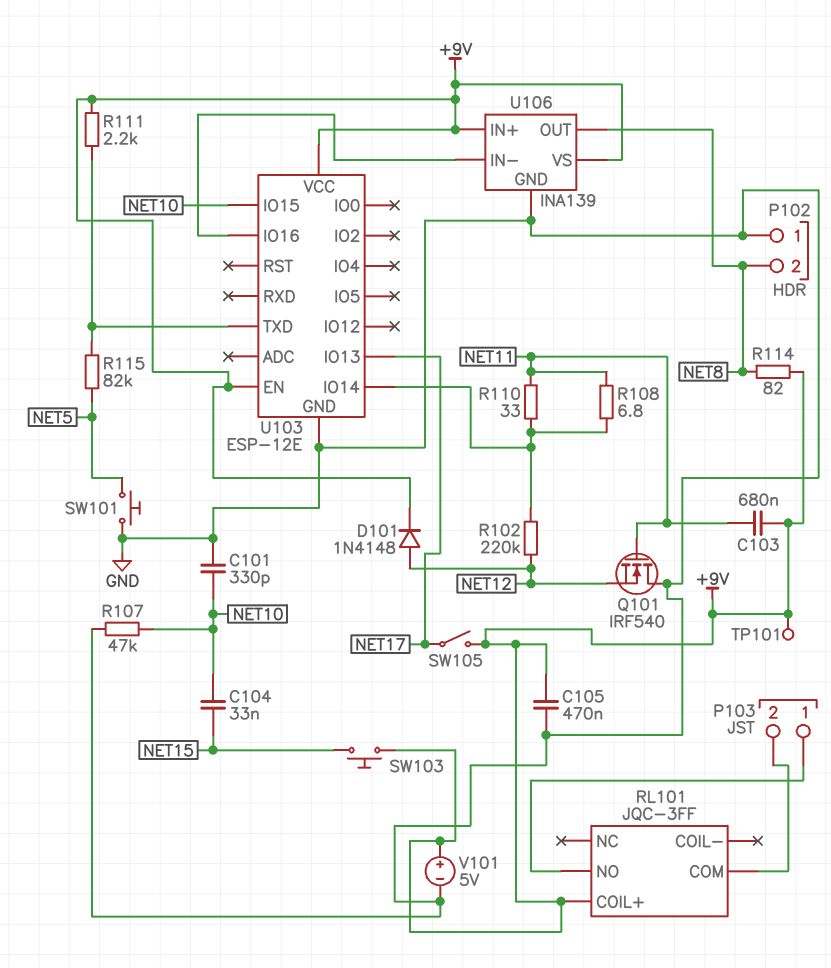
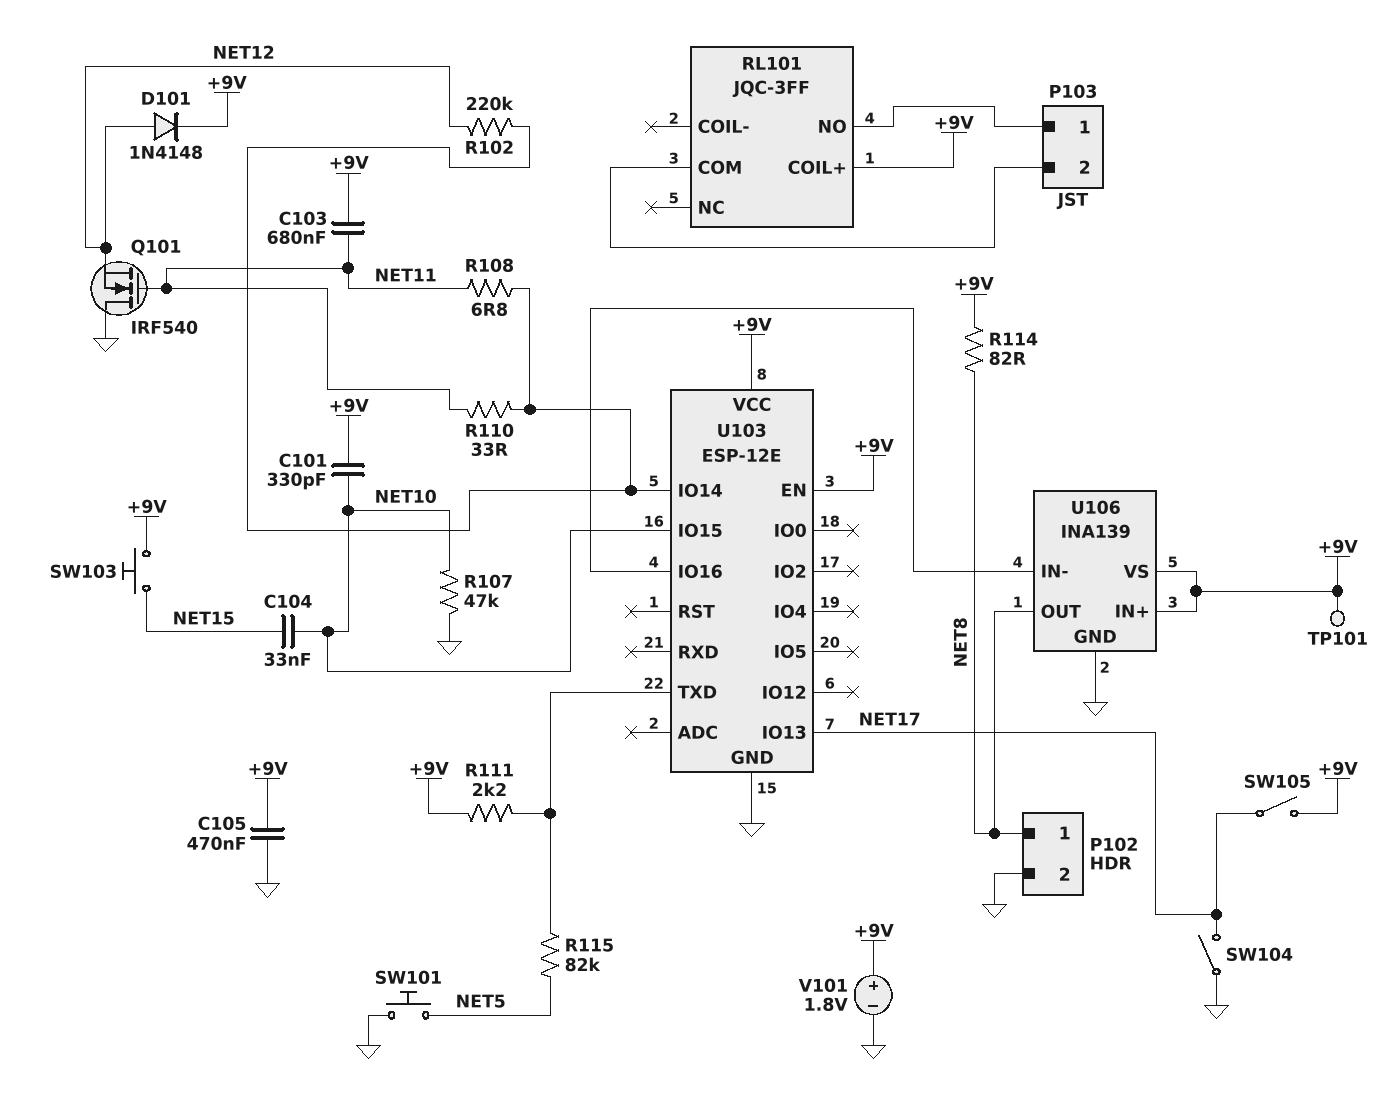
C101: 330pF (GND, NET10) -> 330pF (+9V, NET10)
P102 pin 1: GND -> NET8
P102 pin 2: NET8 -> GND
SW104: none -> switch (GND, NET17)
V101: 5V (plus +9V, minus GND) -> 1.8V (plus +9V, minus GND)

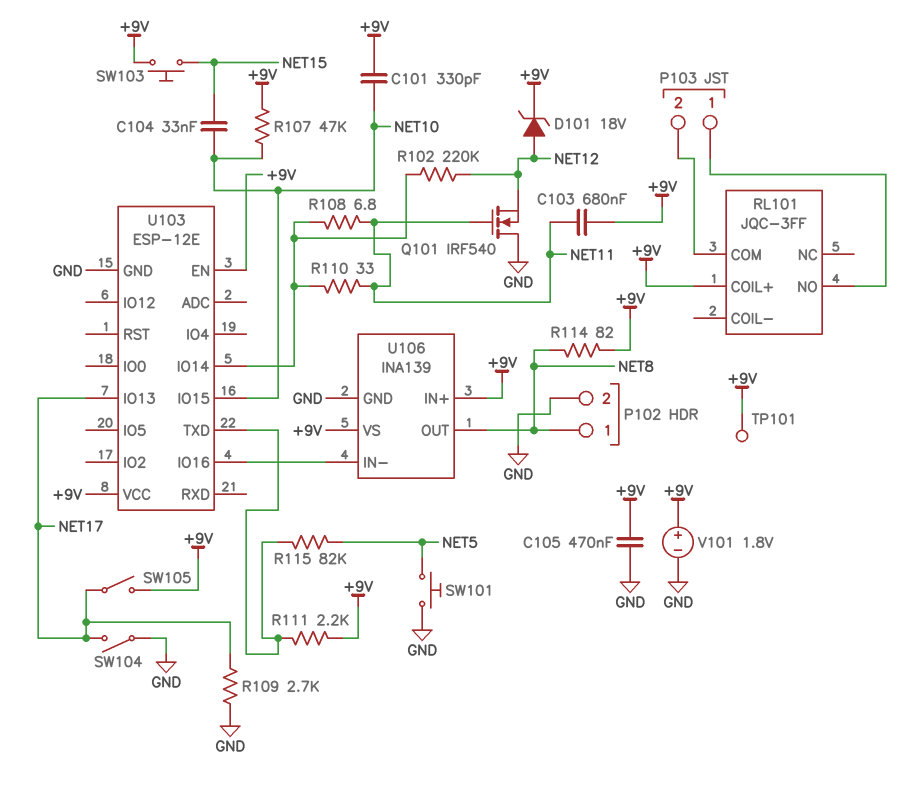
D101: diode 1N4148 (A NET12, K +9V) -> zener 18V (A NET12, K +9V)
R107: 47k (GND, NET10) -> 47k (+9V, NET10)
R109: none -> 2.7k (GND, NET17)

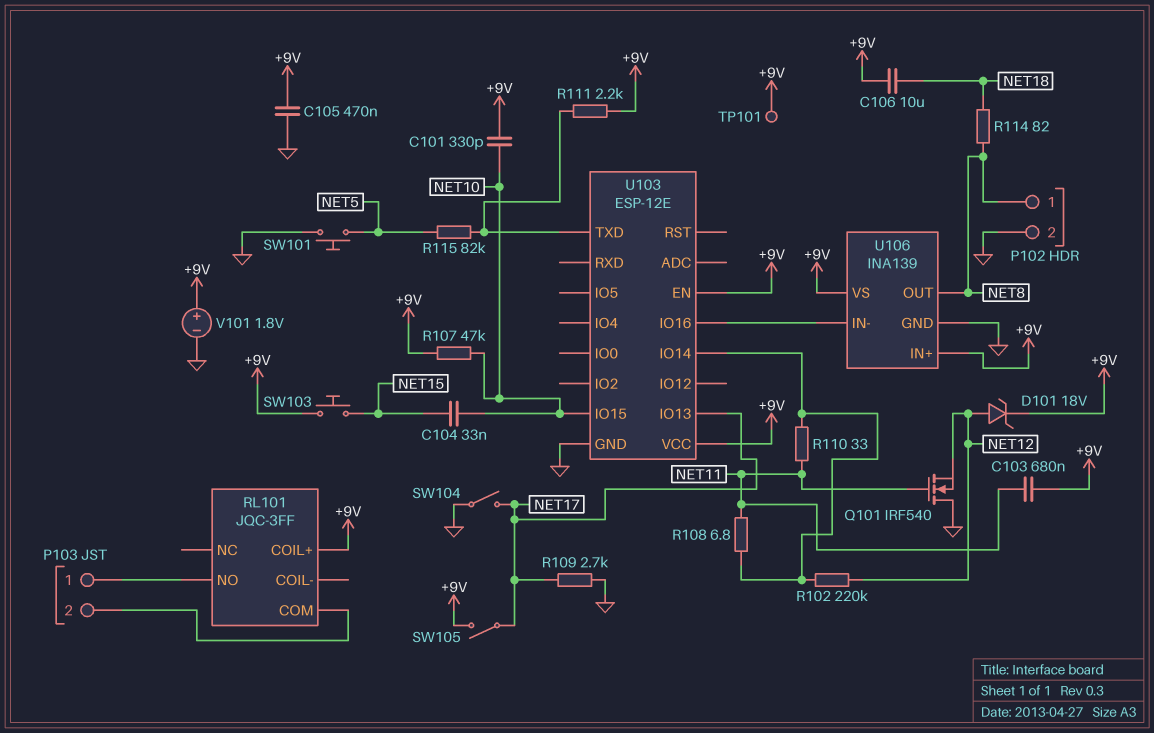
C106: none -> 10uF (+9V, NET18)
R114: 82 (+9V, NET8) -> 82 (NET8, NET18)

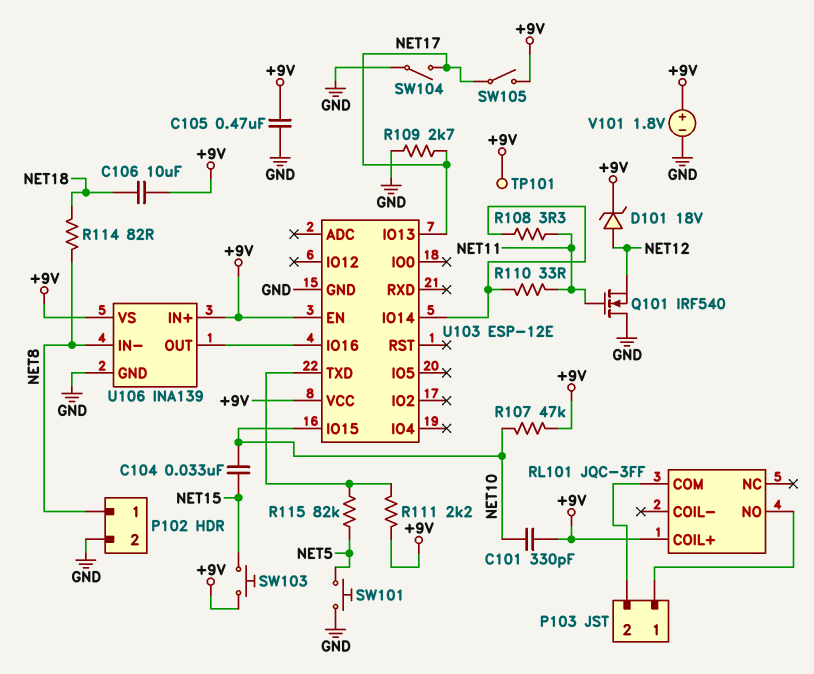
C103: 680nF (+9V, NET11) -> none
R102: 220k (NET12, U103/IO14) -> none
R108: 6.8 (NET11, U103/IO14) -> 3.3 (NET11, U103/IO14)
U106 pin IN-: U103/IO16 -> NET8
U106 pin OUT: NET8 -> U103/IO16

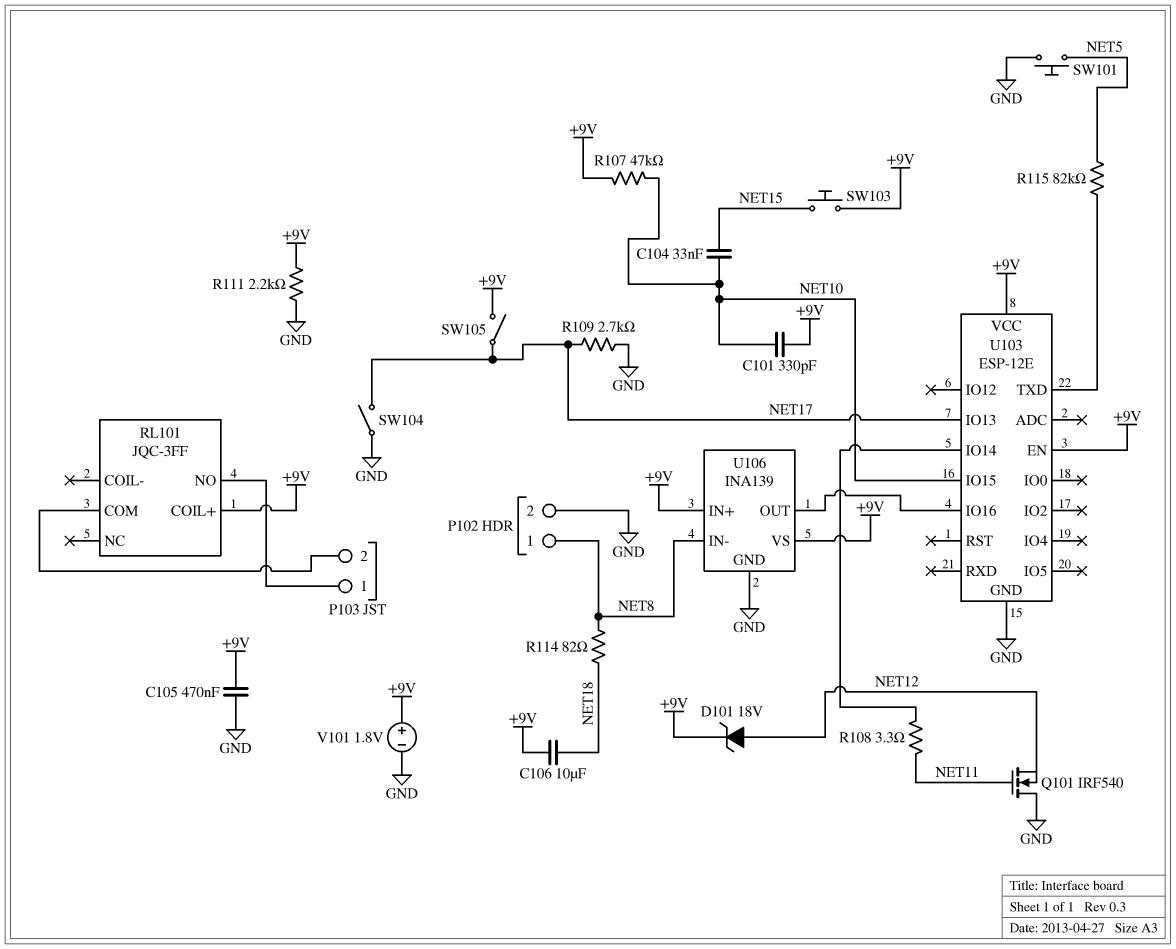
R110: 33 (NET11, U103/IO14) -> none
R111: 2.2k (+9V, U103/TXD) -> 2.2k (+9V, GND)
TP101: test point (+9V) -> none

